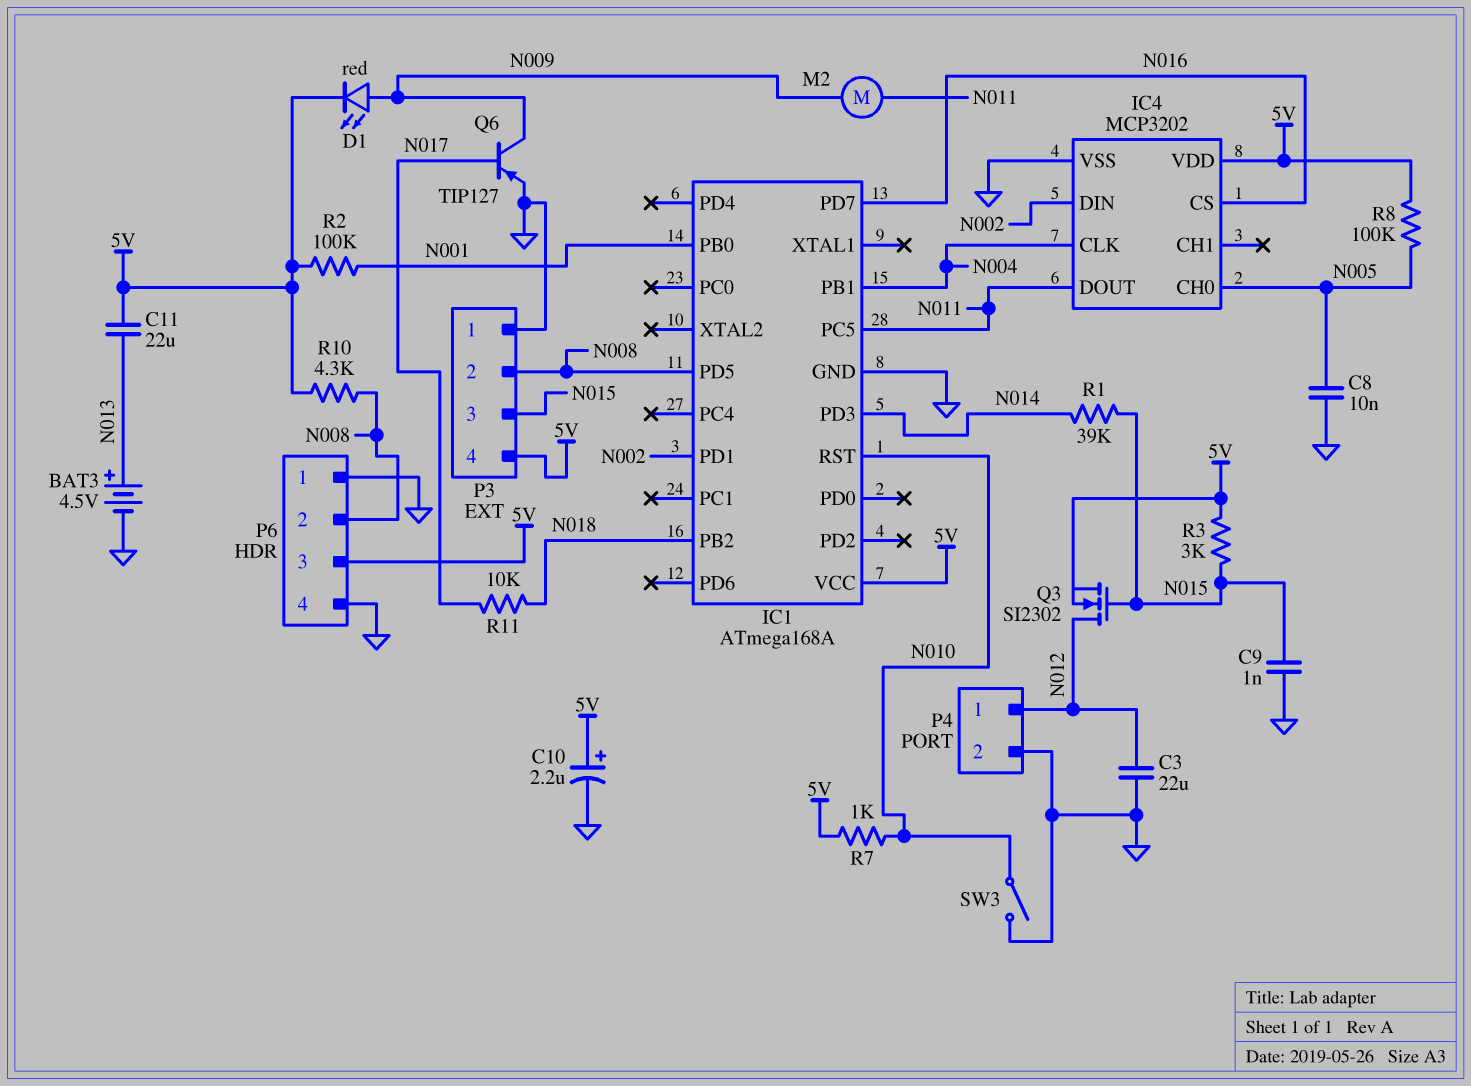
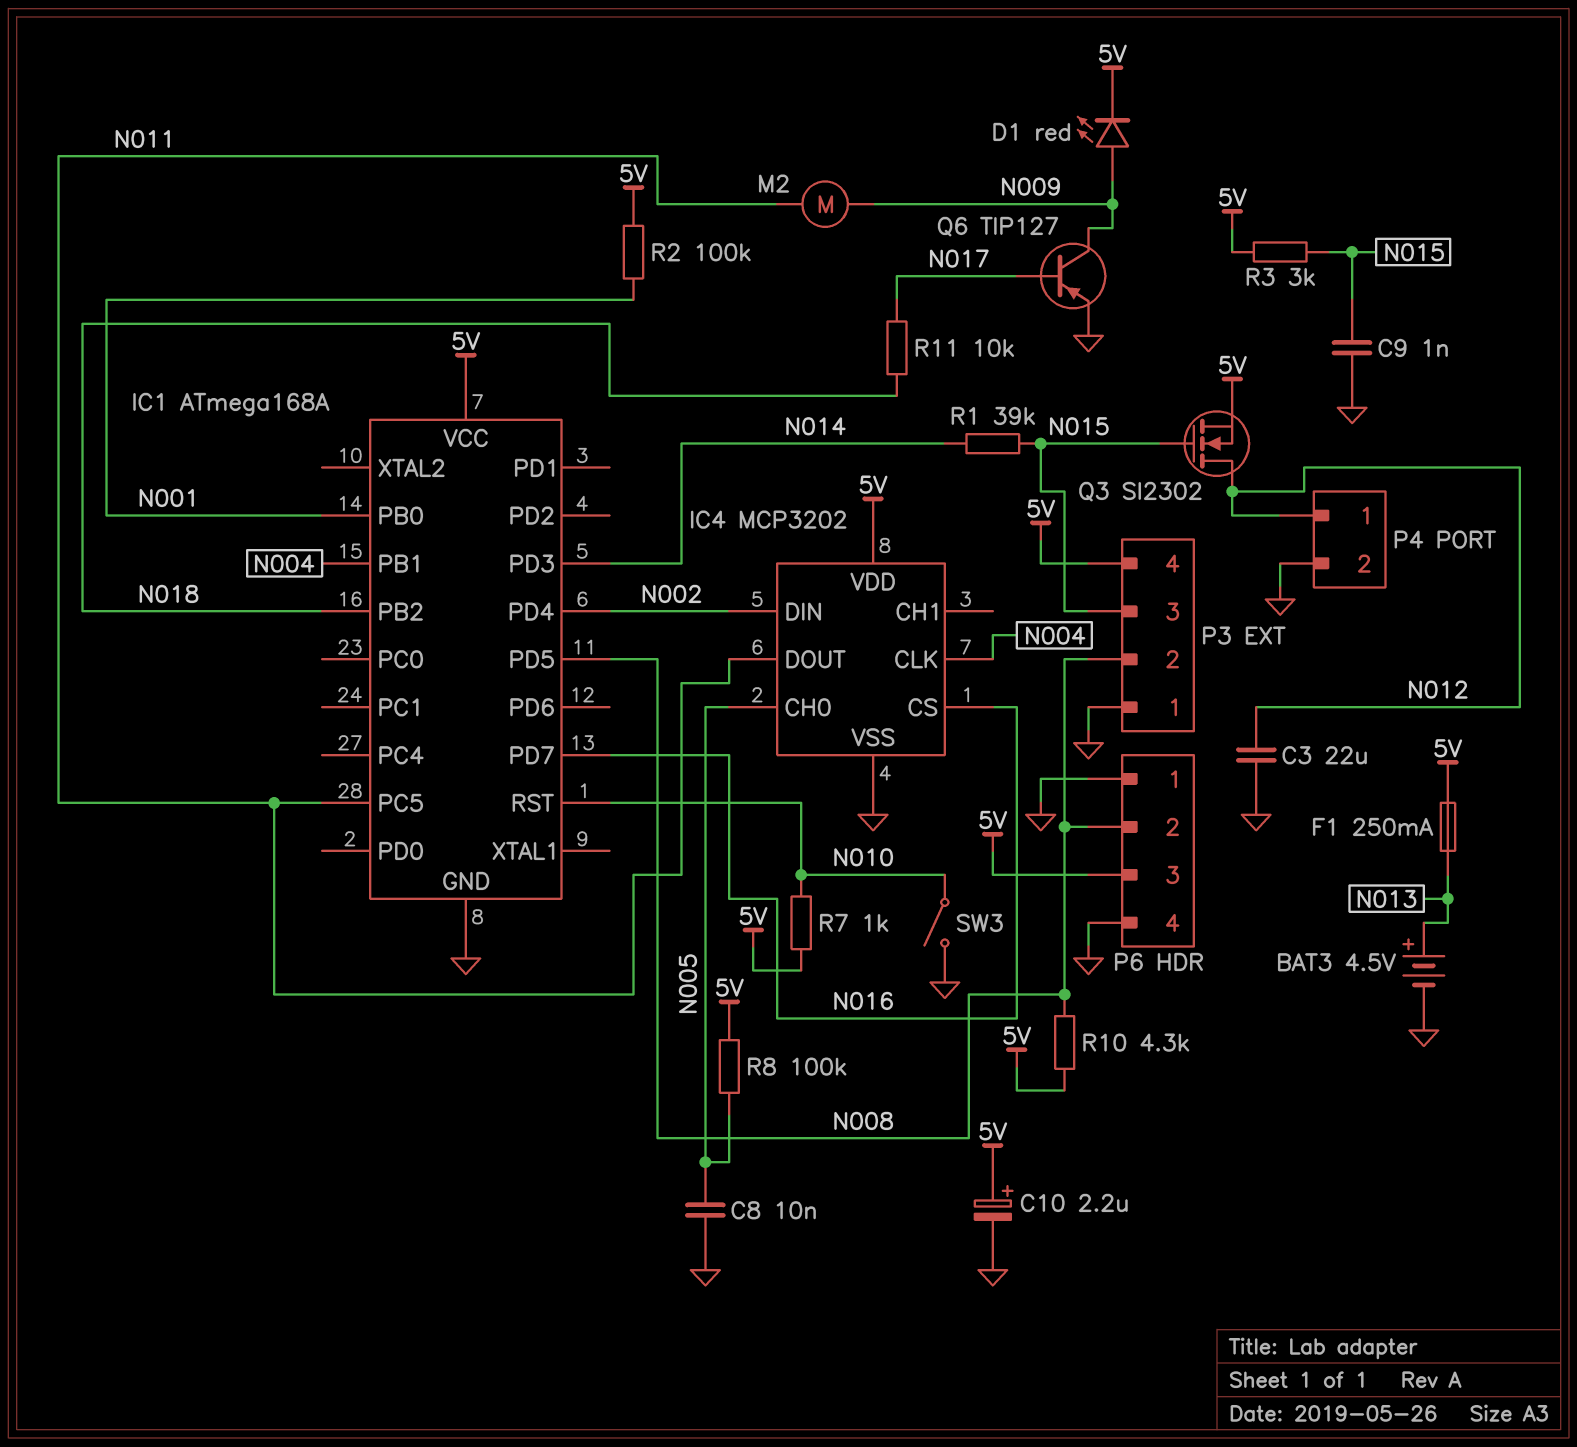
C11: 22uF (5V, N013) -> none
F1: none -> 250mA (5V, N013)
IC1 pin PD1: N002 -> none
IC1 pin PD4: none -> N002

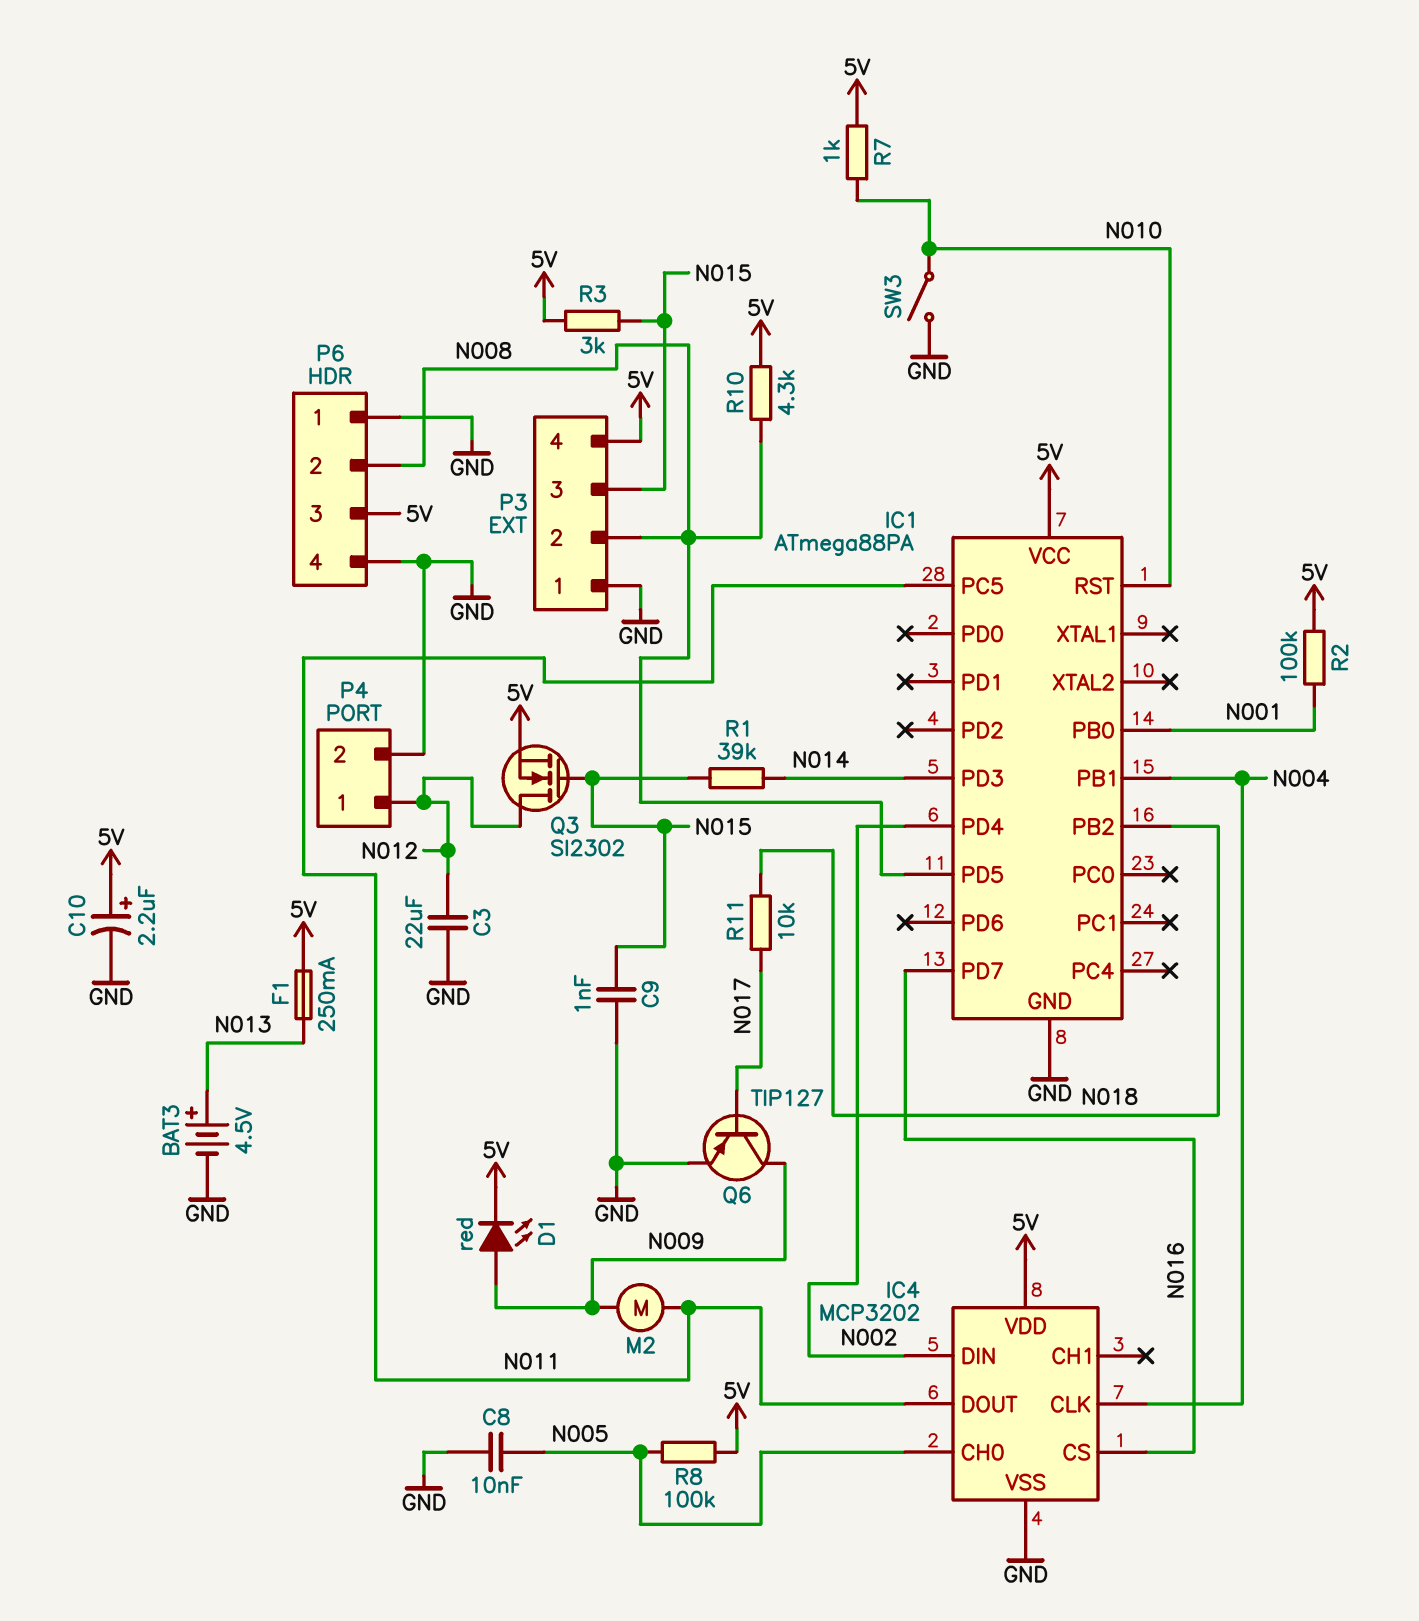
IC1: ATmega168A -> ATmega88PA

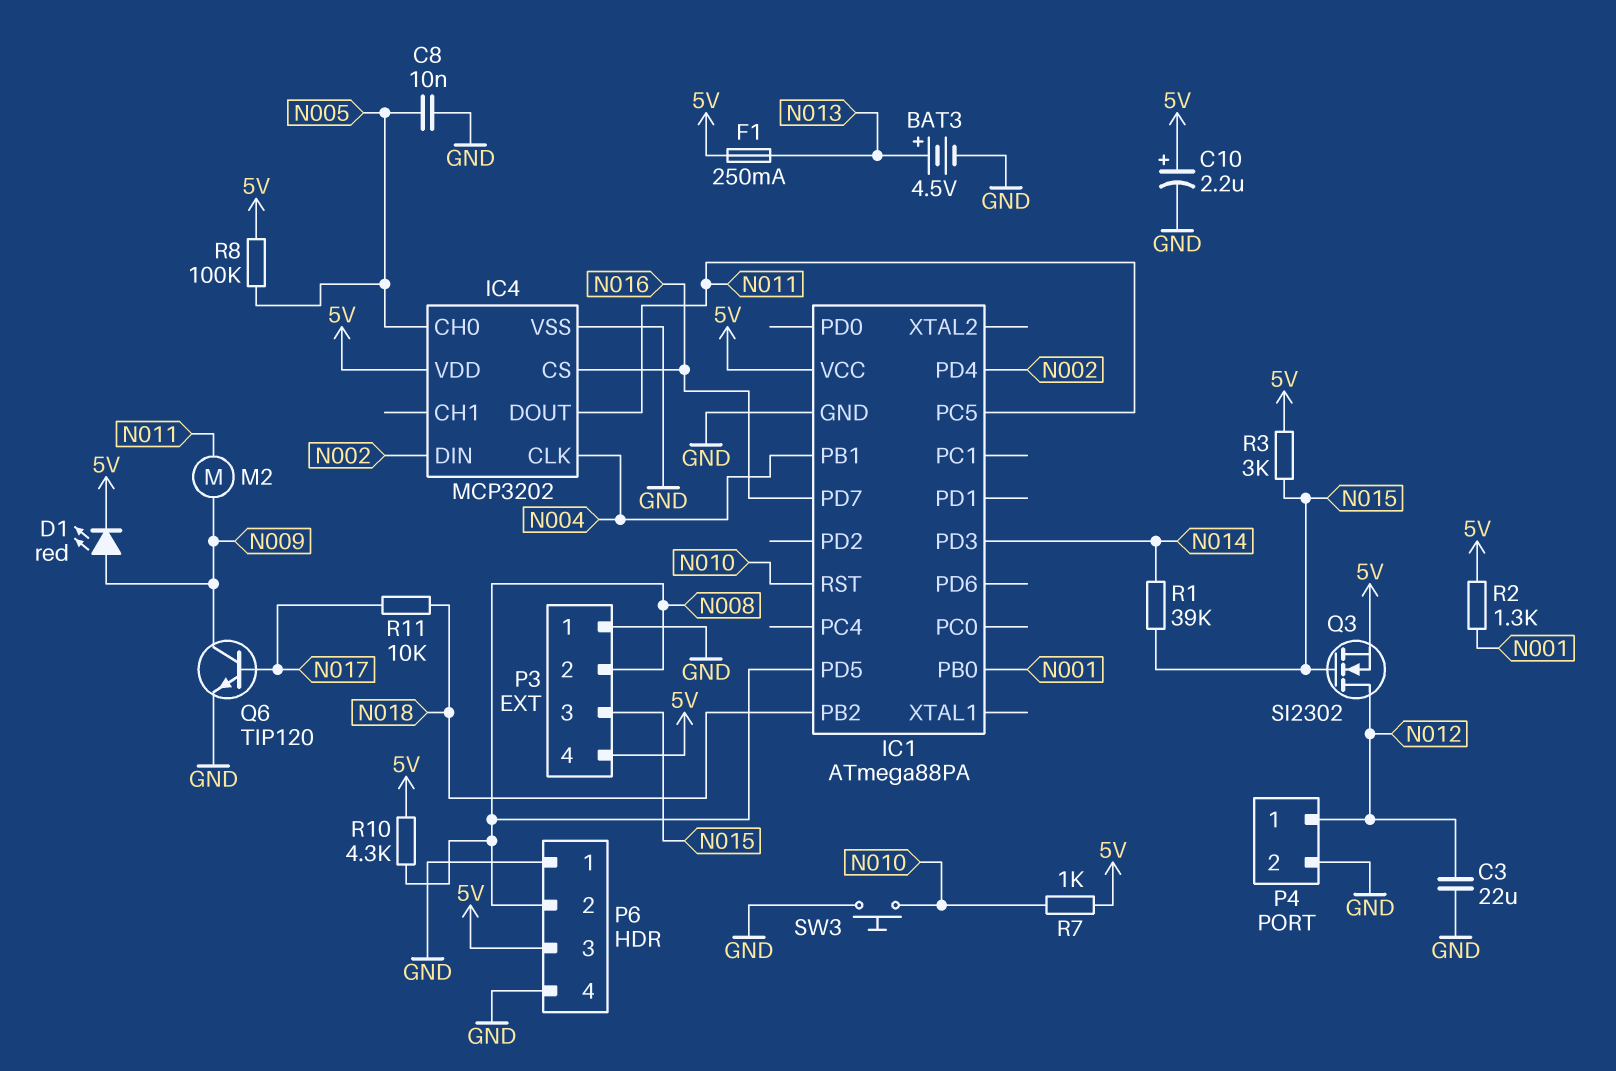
C9: 1nF (GND, N015) -> none
Q6: PNP TIP127 (B N017, C N009, E GND) -> NPN TIP120 (B N017, C N009, E GND)
R2: 100k (5V, N001) -> 1.3k (5V, N001)
SW3: switch (GND, N010) -> button (GND, N010)

